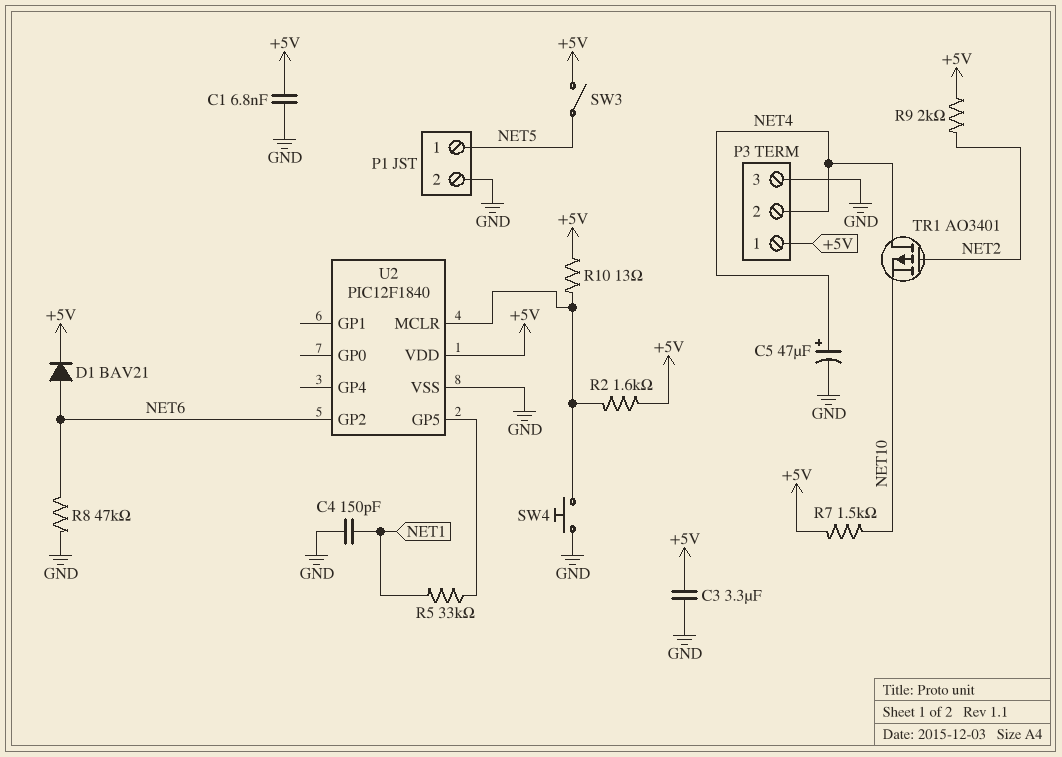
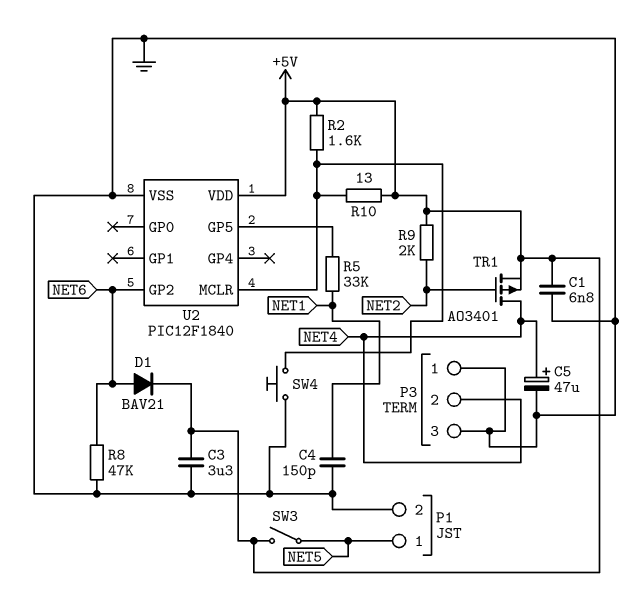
P3 pin 1: +5V -> GND
R7: 1.5k (+5V, NET10) -> none
TR1: PMOS AO3401 (G NET2, D NET4, S NET10) -> PMOS AO3401 (G NET2, D NET4, S +5V)

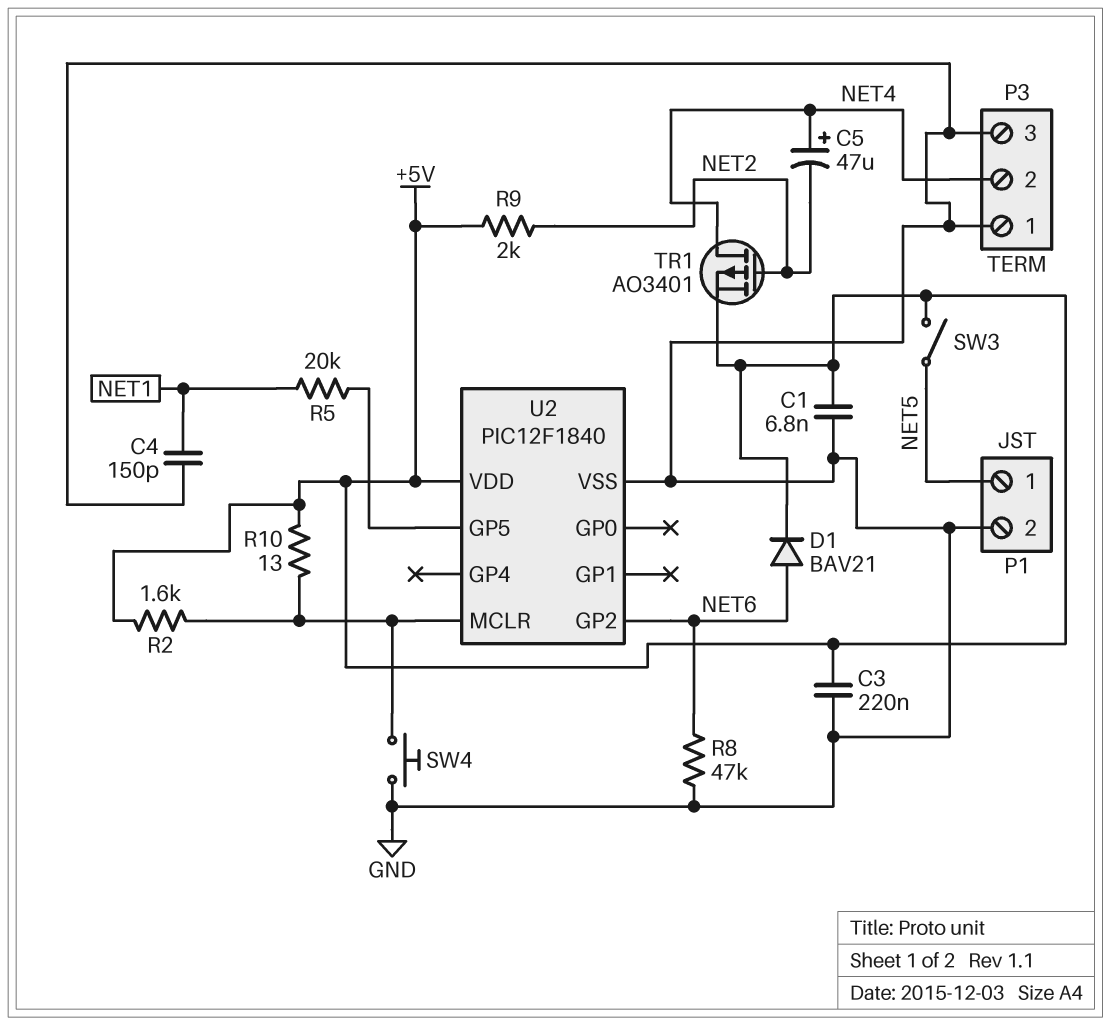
C3: 3.3uF (+5V, GND) -> 220nF (+5V, GND)
C5: 47uF (plus NET4, minus GND) -> 47uF (plus NET4, minus NET2)
R5: 33k (NET1, U2/GP5) -> 20k (NET1, U2/GP5)

